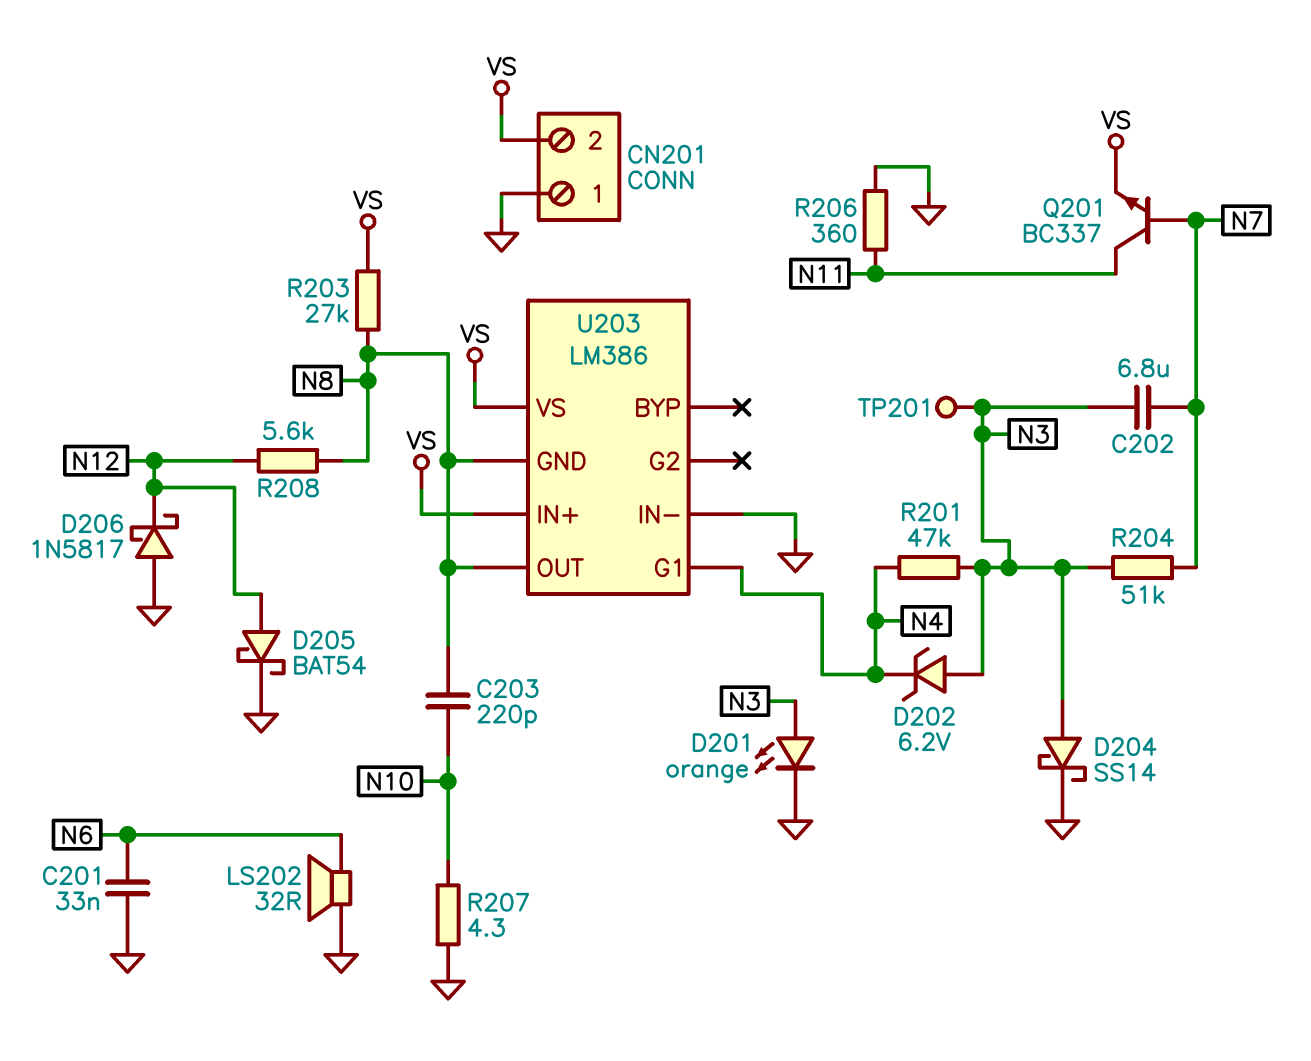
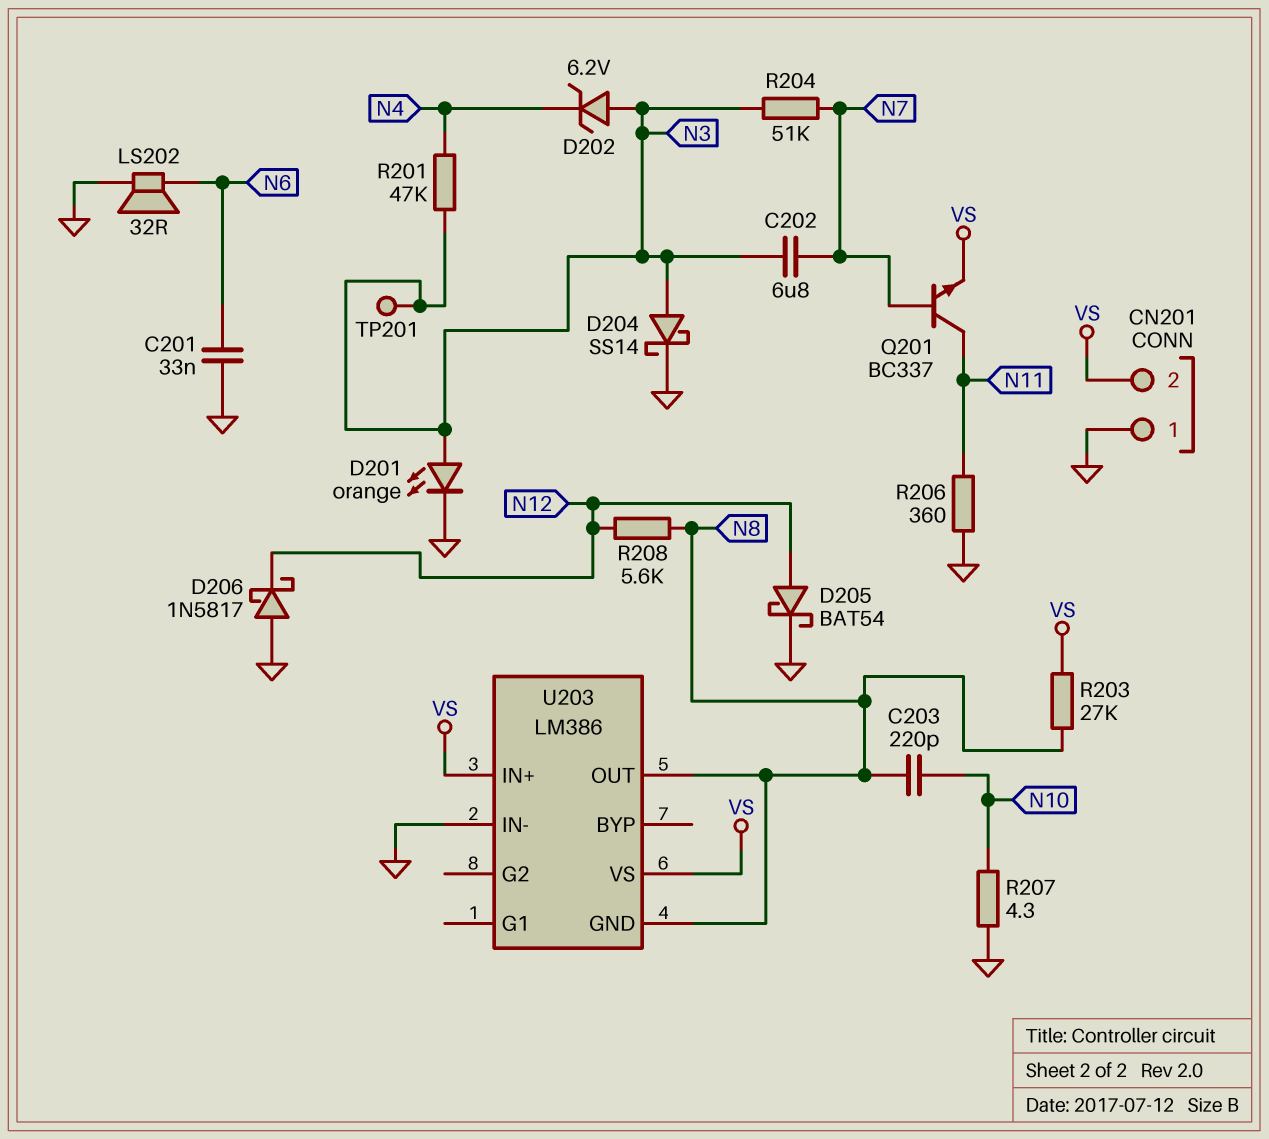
U203 pin G1: N4 -> none

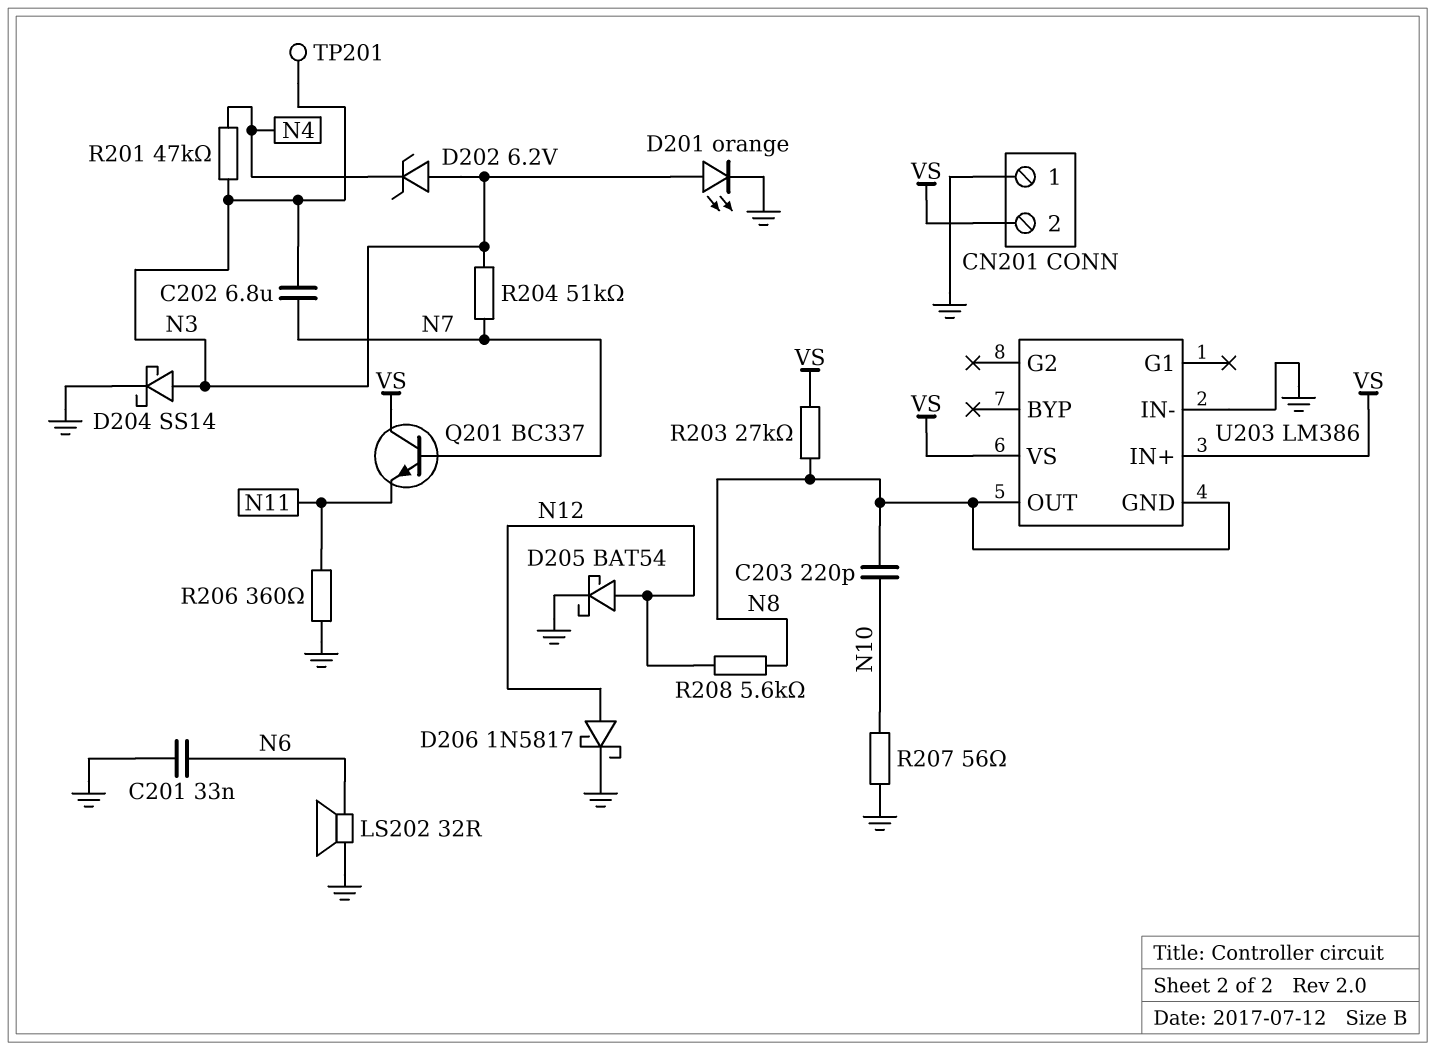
D206: schottky 1N5817 (A GND, K N12) -> schottky 1N5817 (A N12, K GND)
Q201: NPN BC337 (B N7, C N11, E VS) -> NPN BC337 (B N7, C VS, E N11)
R207: 4.3 (GND, N10) -> 56 (GND, N10)

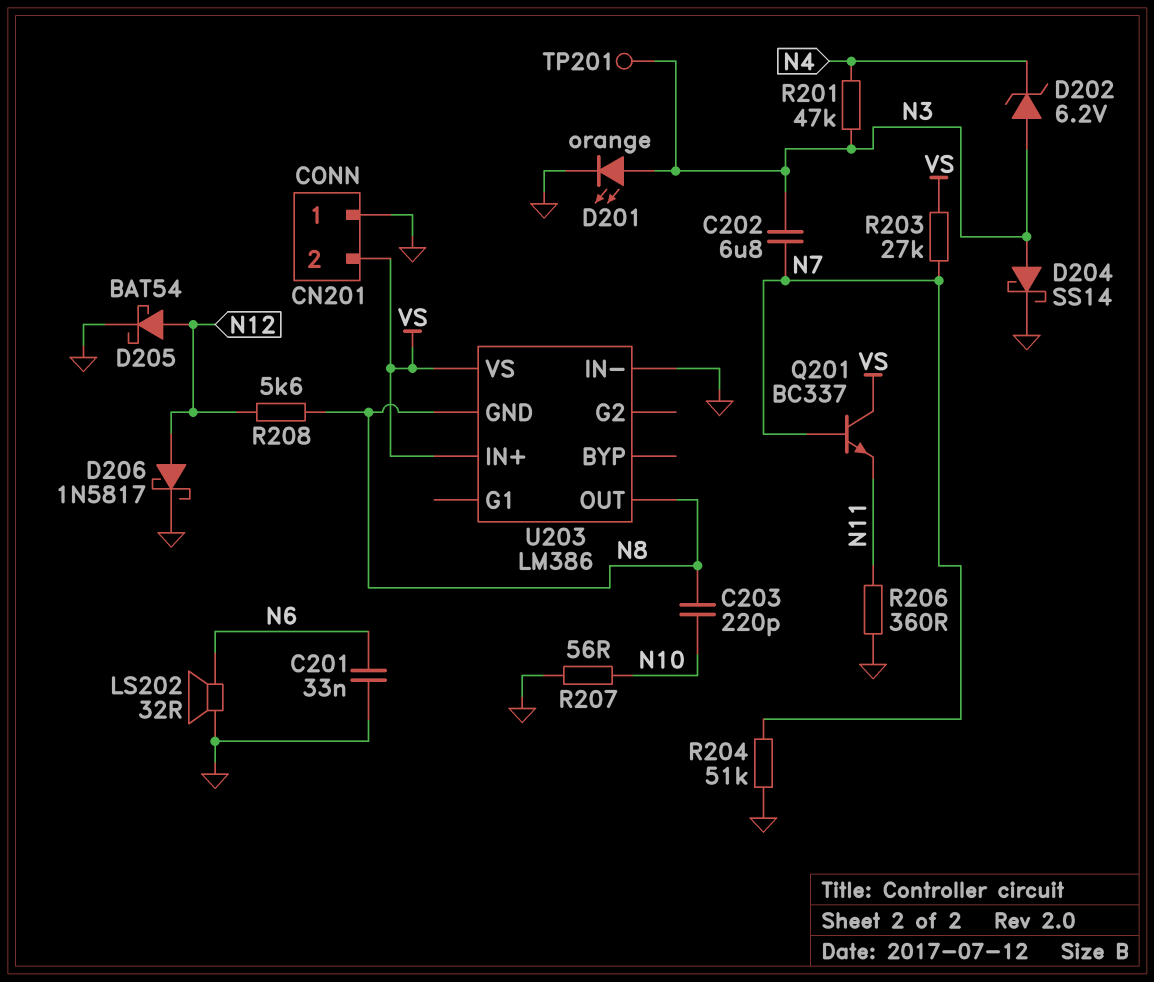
R203: 27k (N8, VS) -> 27k (N7, VS)
R204: 51k (N3, N7) -> 51k (GND, N7)

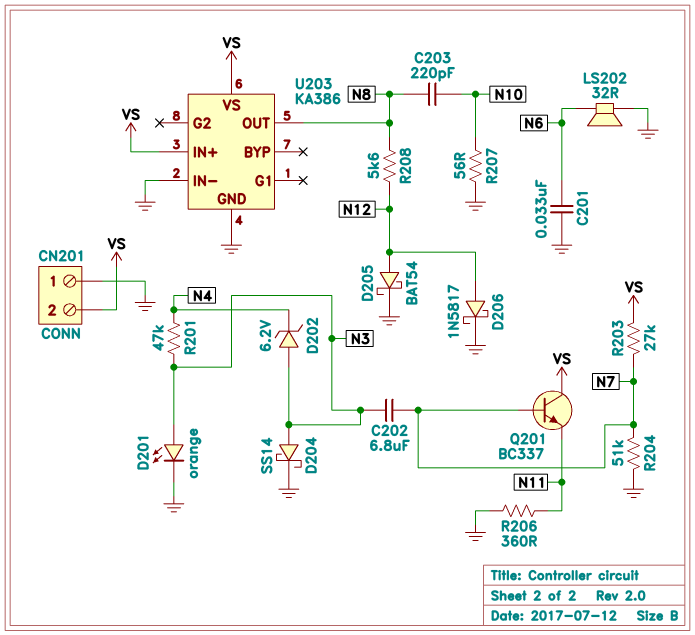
TP201: test point (N3) -> none
U203: LM386 -> KA386
U203 pin GND: N8 -> GND

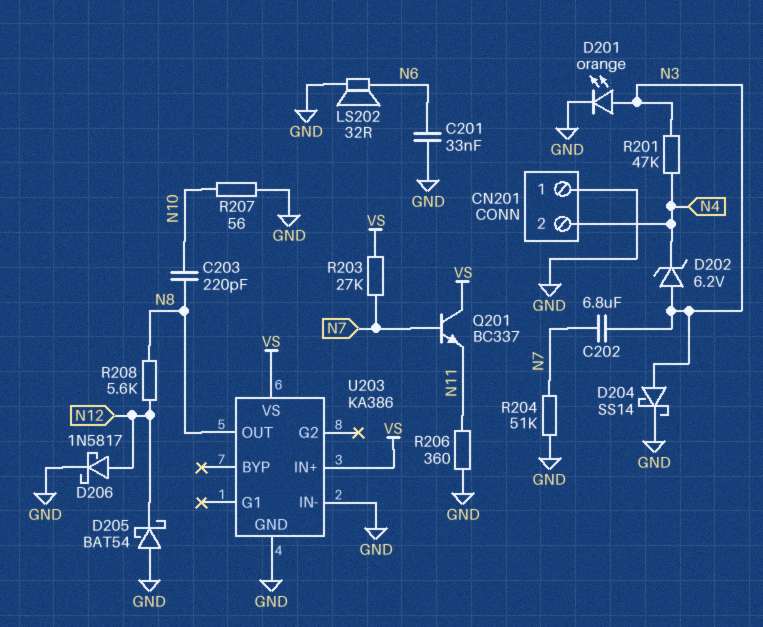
CN201 pin 2: VS -> N4
D205: schottky BAT54 (A N12, K GND) -> schottky BAT54 (A GND, K N12)

